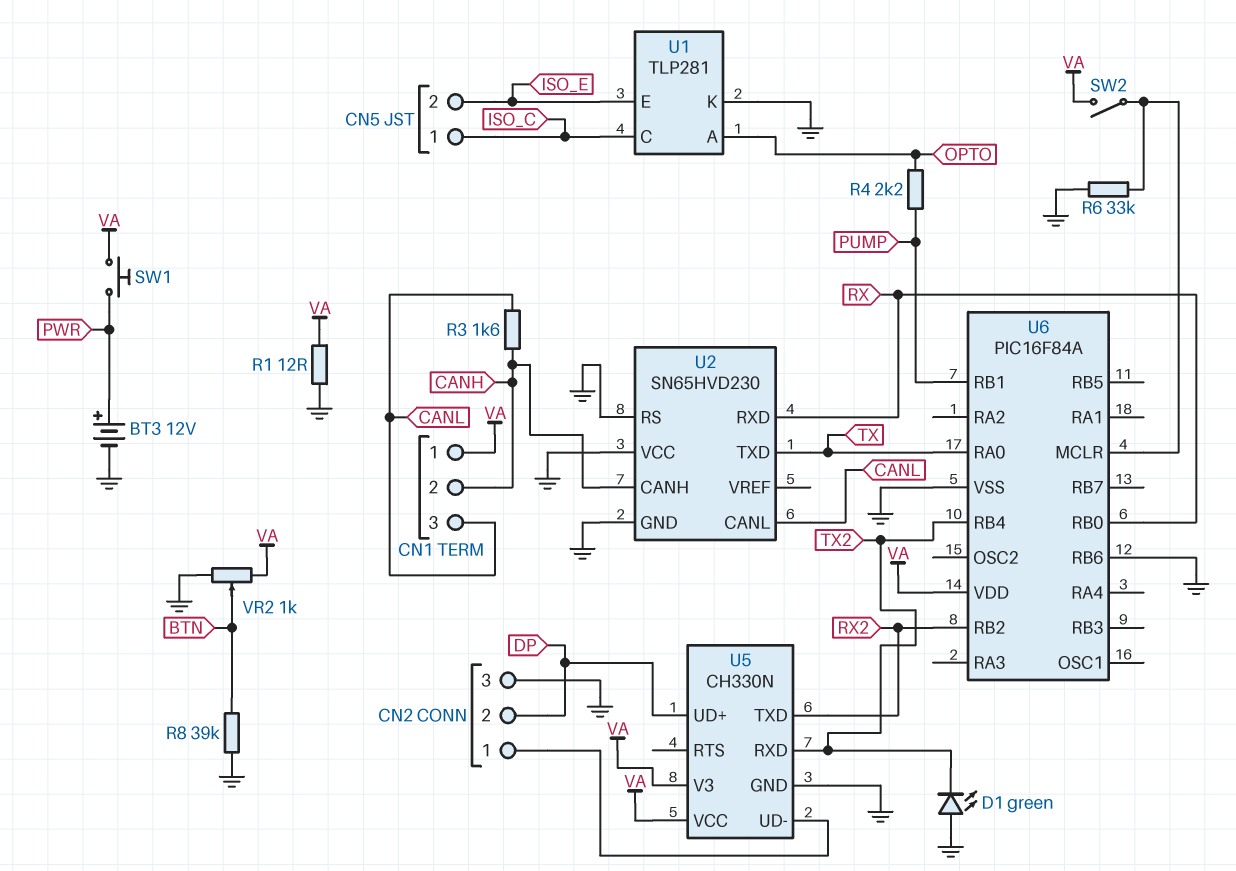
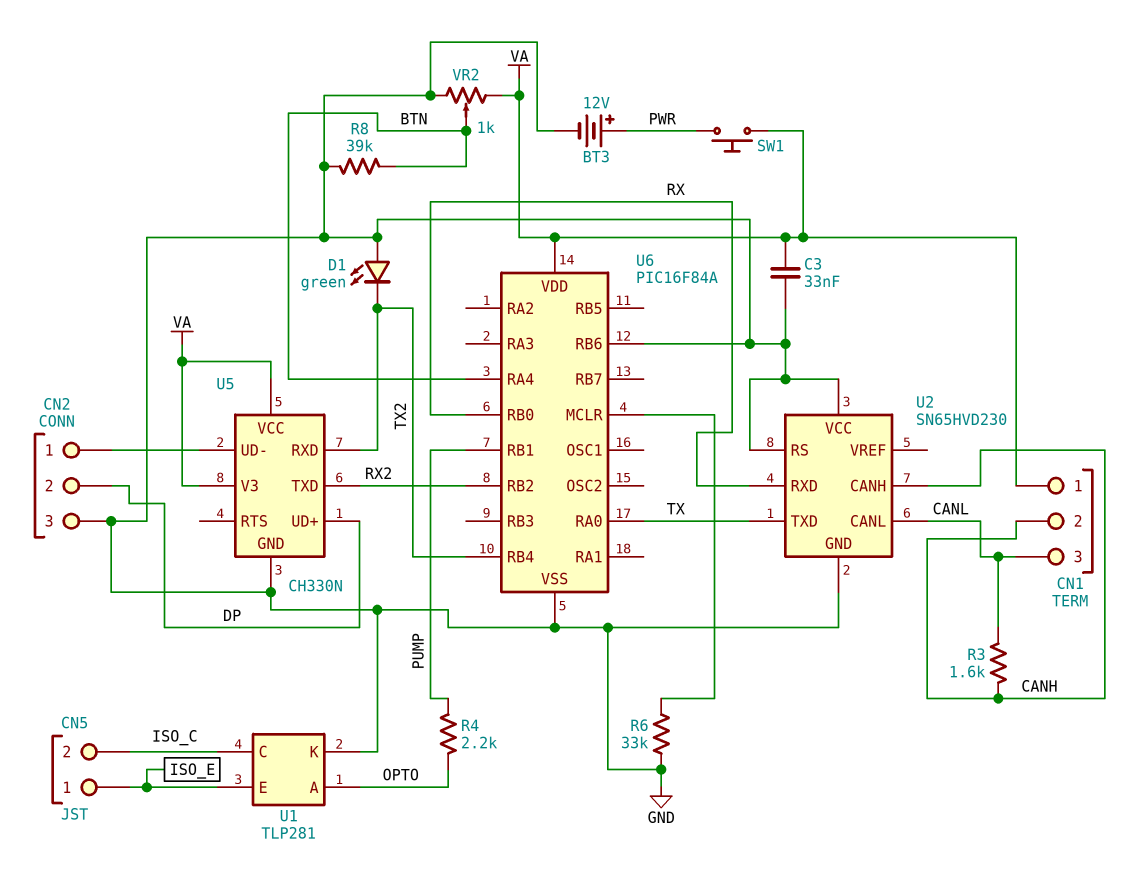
C3: none -> 33nF (GND, VA)
CN5 pin 1: ISO_C -> ISO_E
CN5 pin 2: ISO_E -> ISO_C
R1: 12 (GND, VA) -> none
SW2: switch (U6/MCLR, VA) -> none
U6 pin RA4: none -> BTN

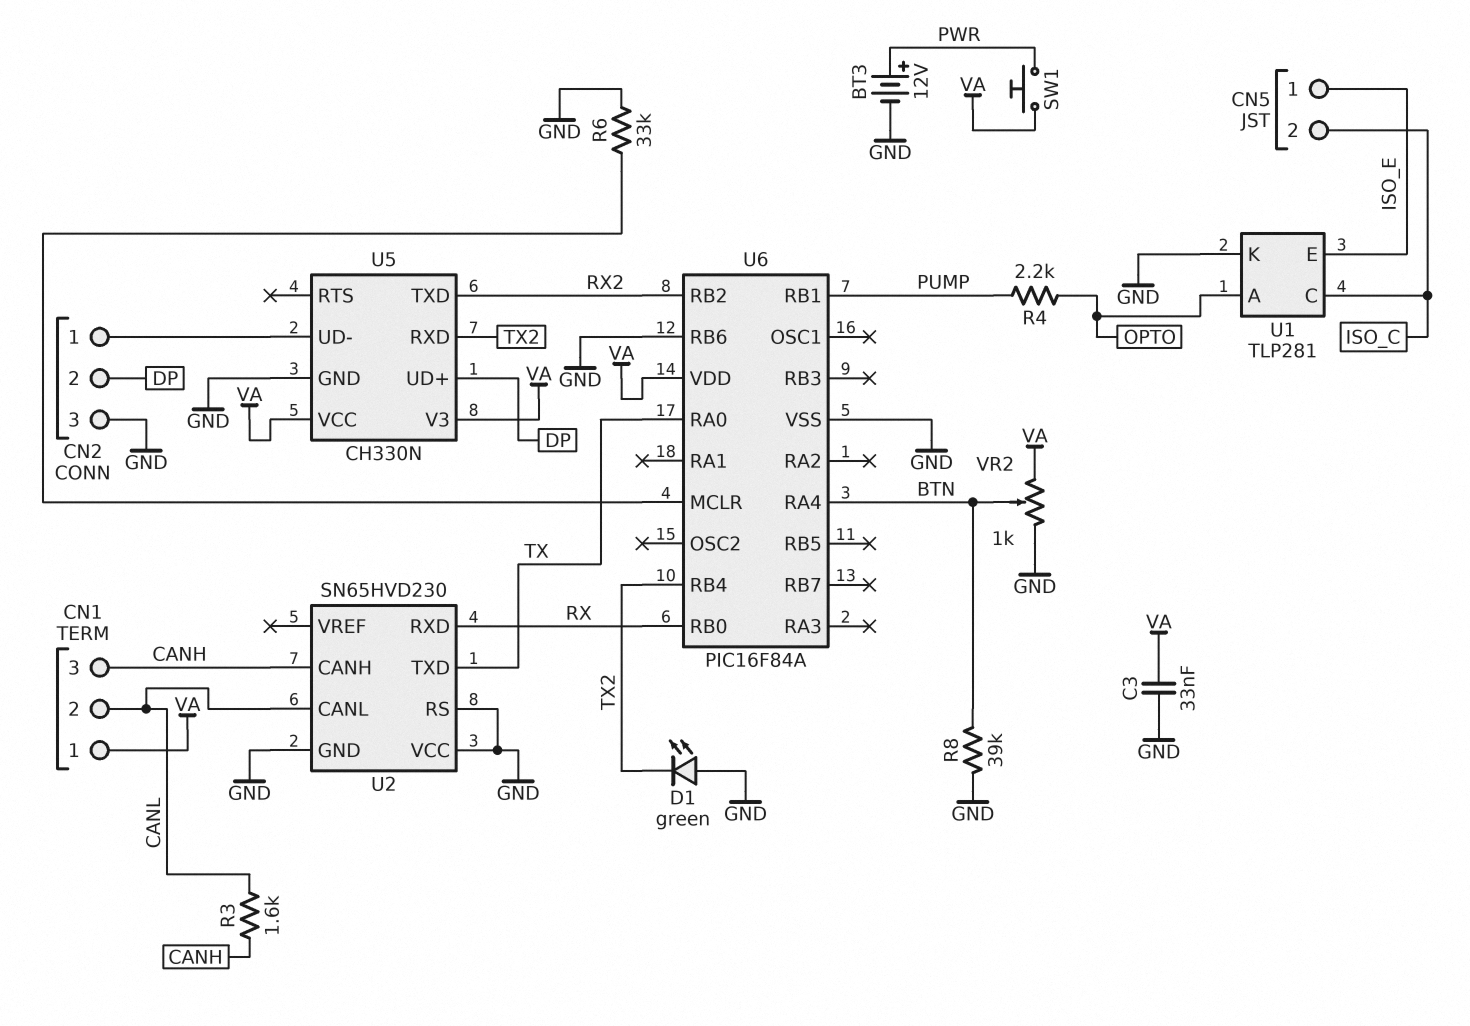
CN1 pin 2: CANH -> CANL
CN1 pin 3: CANL -> CANH

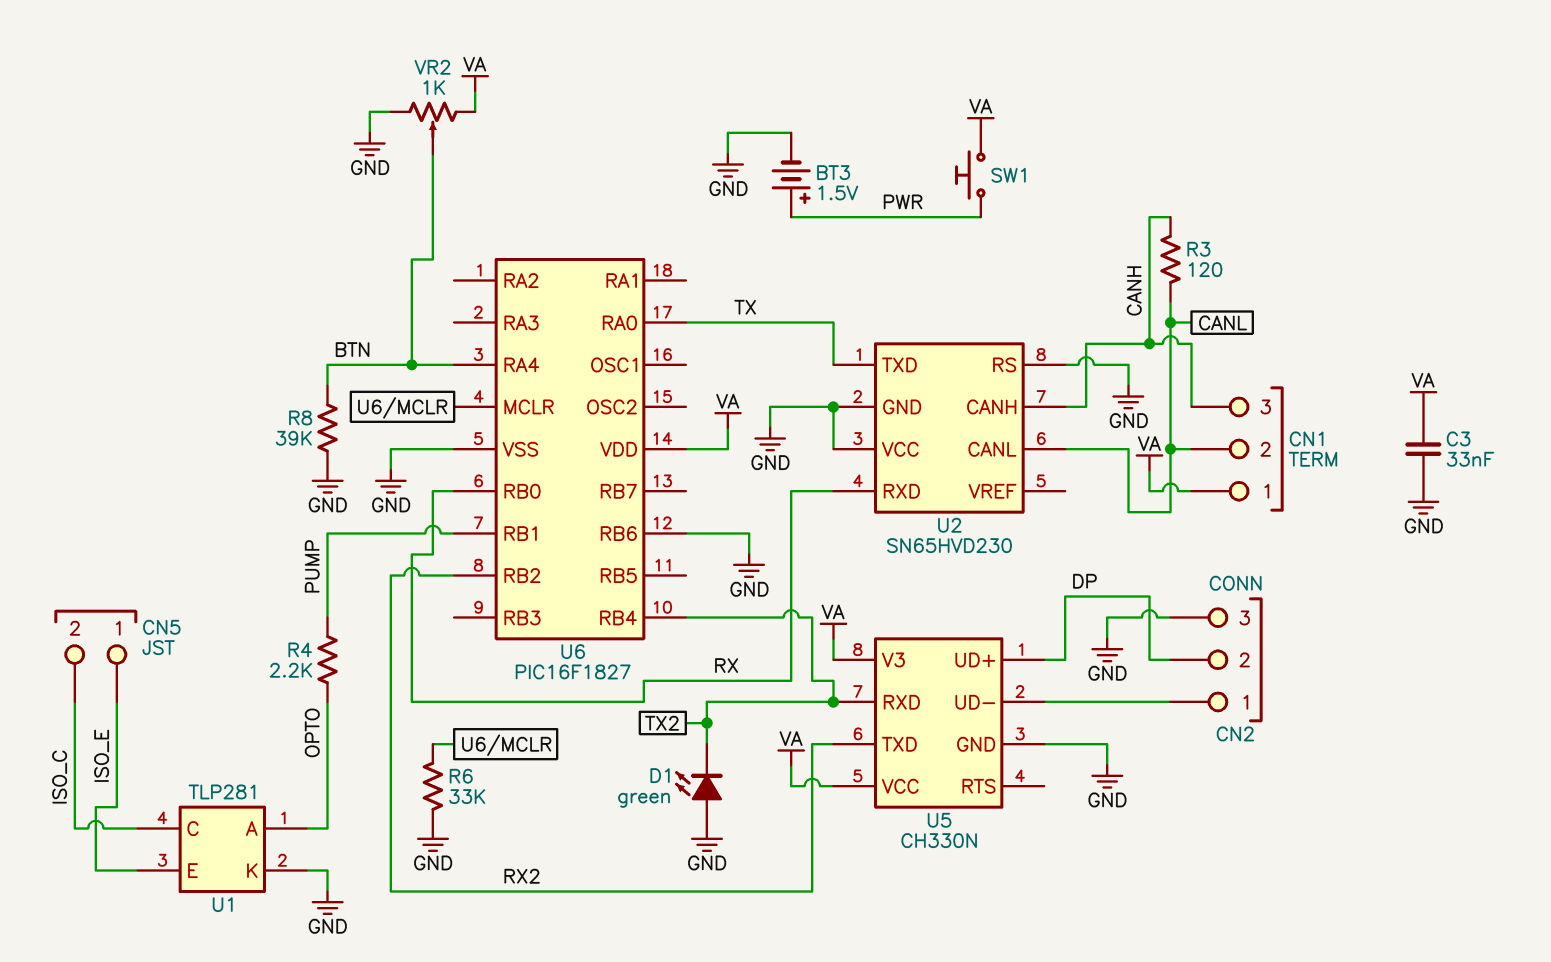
BT3: 12V (plus PWR, minus GND) -> 1.5V (plus PWR, minus GND)
R3: 1.6k (CANH, CANL) -> 120 (CANH, CANL)
U6: PIC16F84A -> PIC16F1827

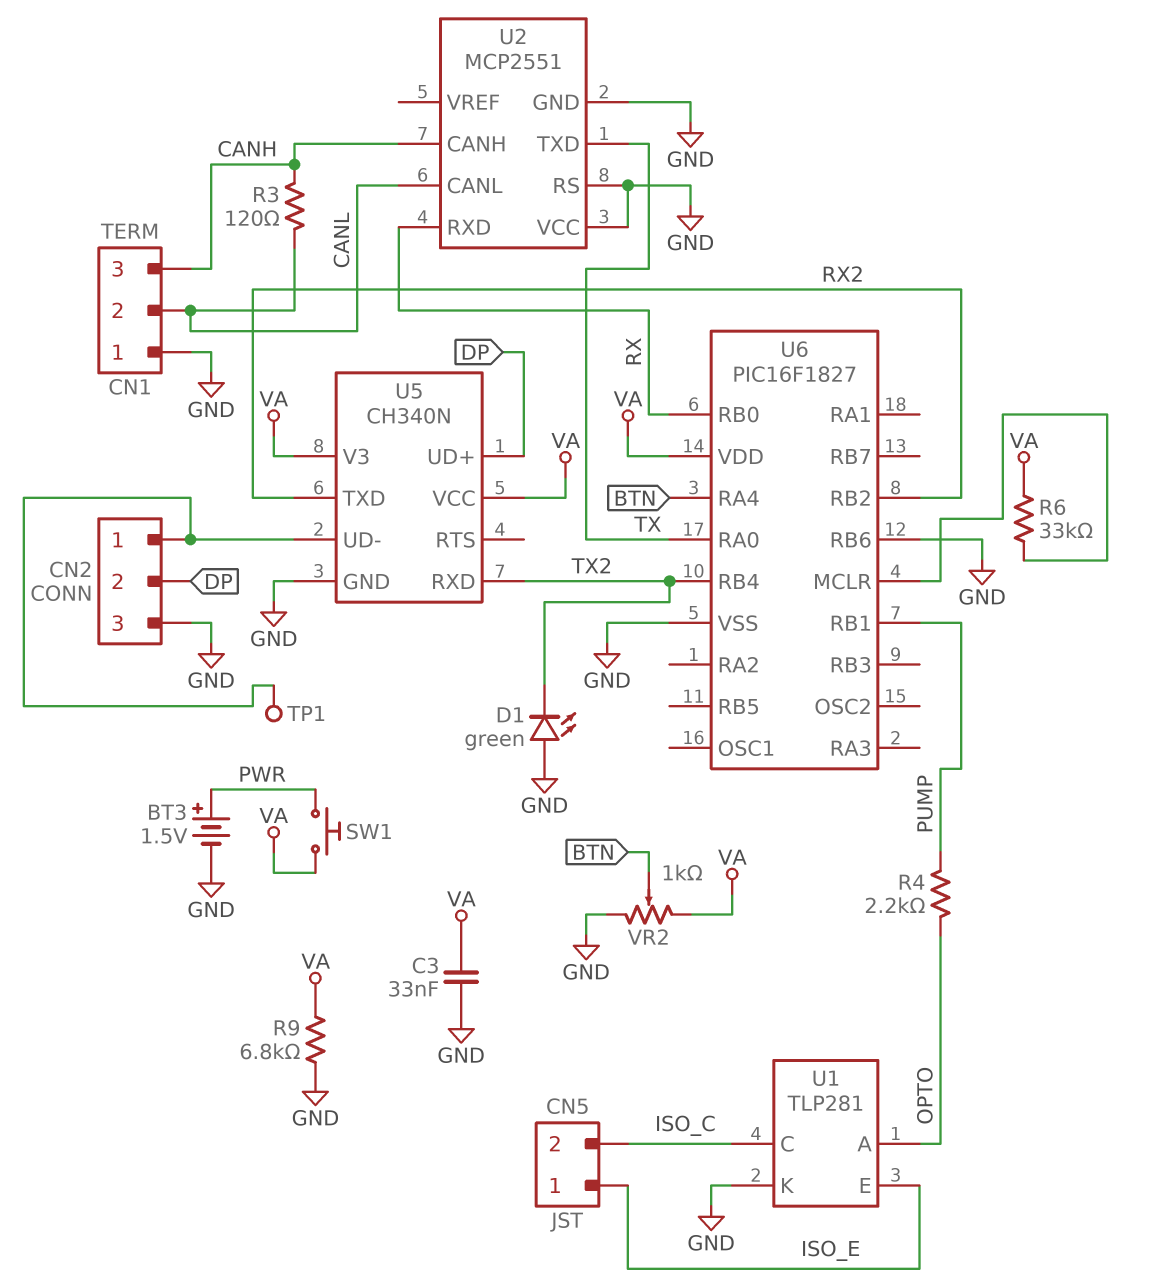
CN1 pin 1: VA -> GND
R6: 33k (GND, U6/MCLR) -> 33k (U6/MCLR, VA)
R8: 39k (BTN, GND) -> none
R9: none -> 6.8k (GND, VA)
TP1: none -> test point (CN2/1)
U2: SN65HVD230 -> MCP2551
U5: CH330N -> CH340N

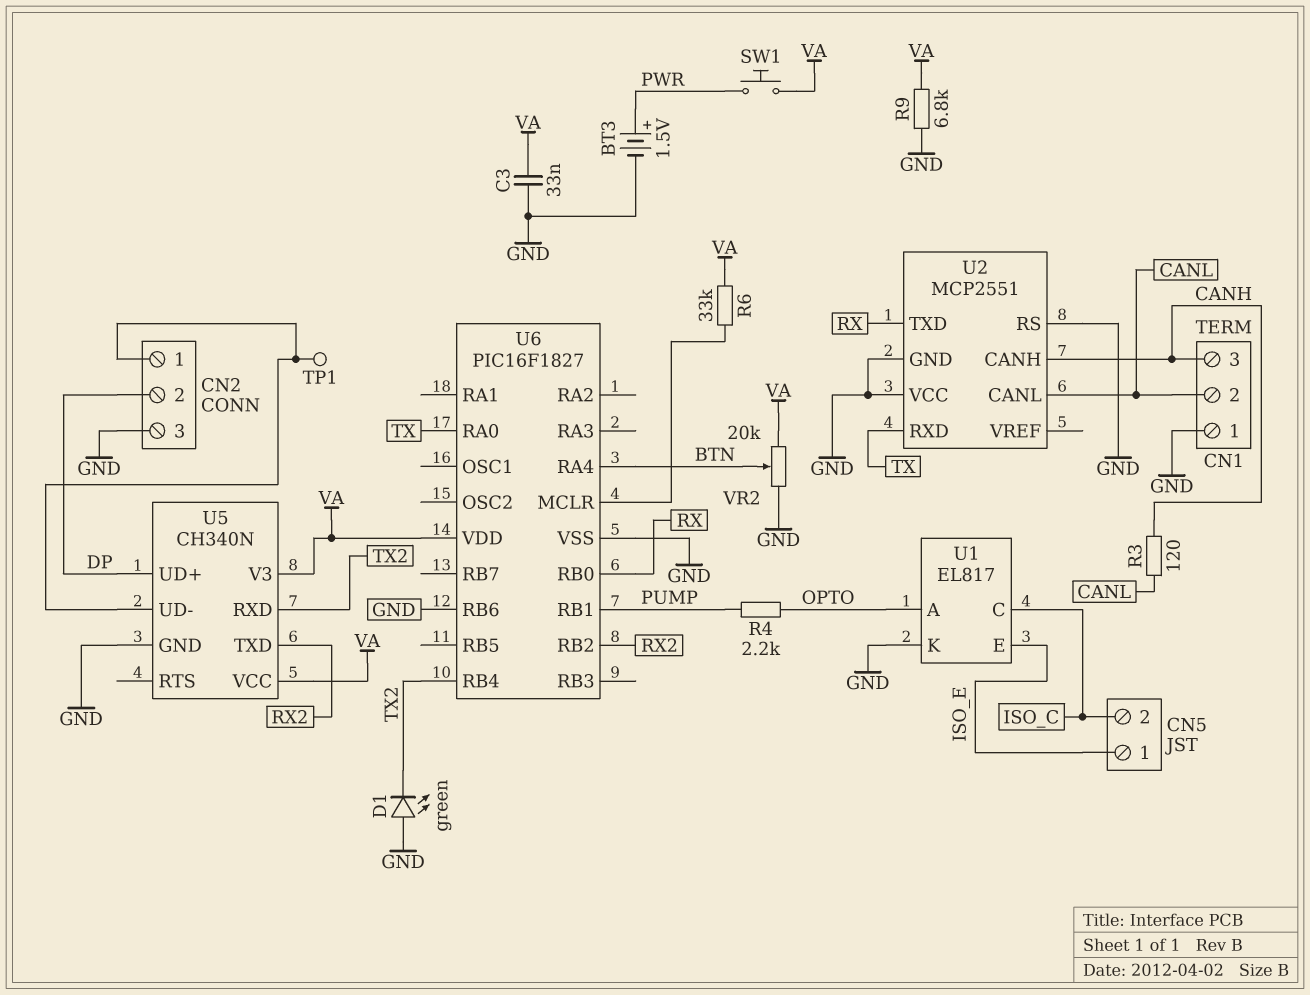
U1: TLP281 -> EL817
U2 pin RXD: RX -> TX
U2 pin TXD: TX -> RX
VR2: 1k (GND, VA, wiper BTN) -> 20k (GND, VA, wiper BTN)

